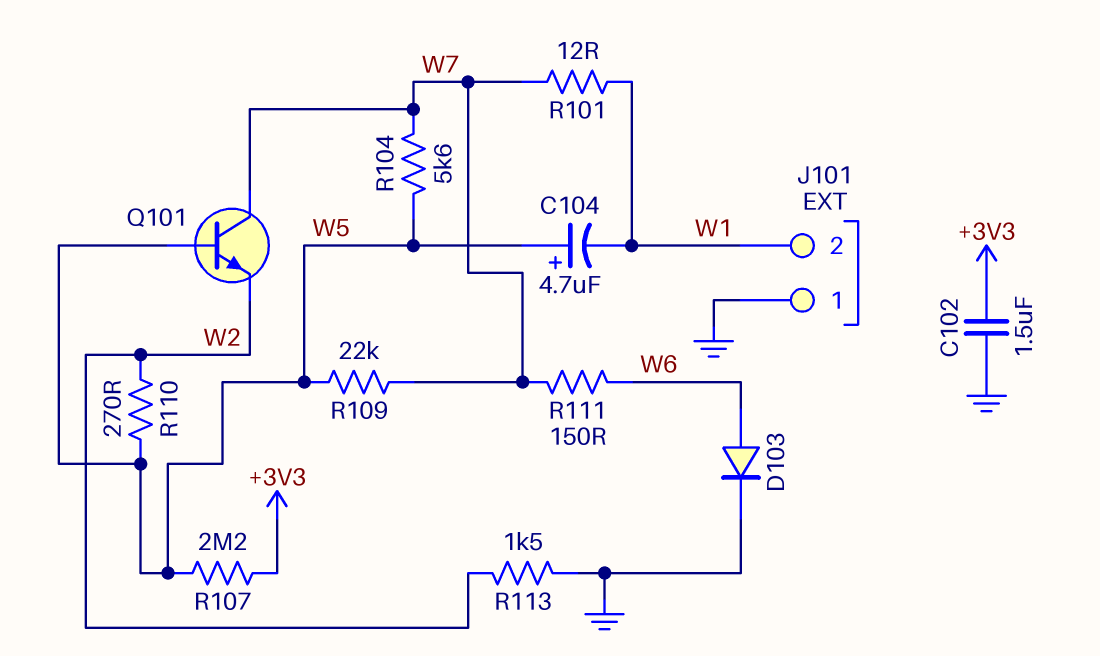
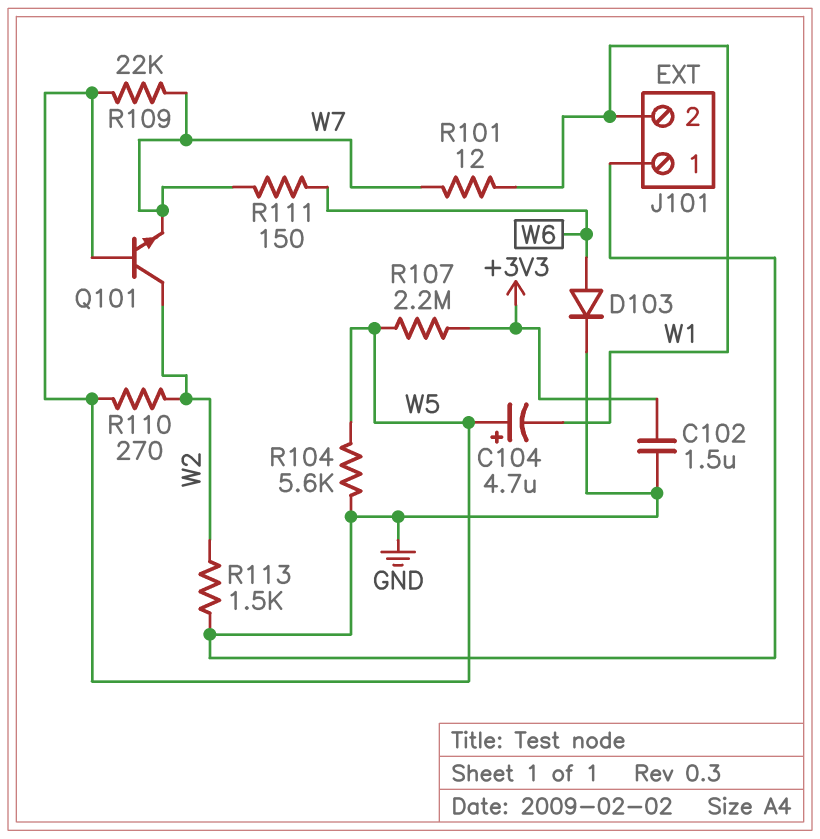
Q101: NPN (B W5, C W7, E W2) -> NPN (B W5, C W2, E W7)
R104: 5.6k (W5, W7) -> 5.6k (GND, W5)

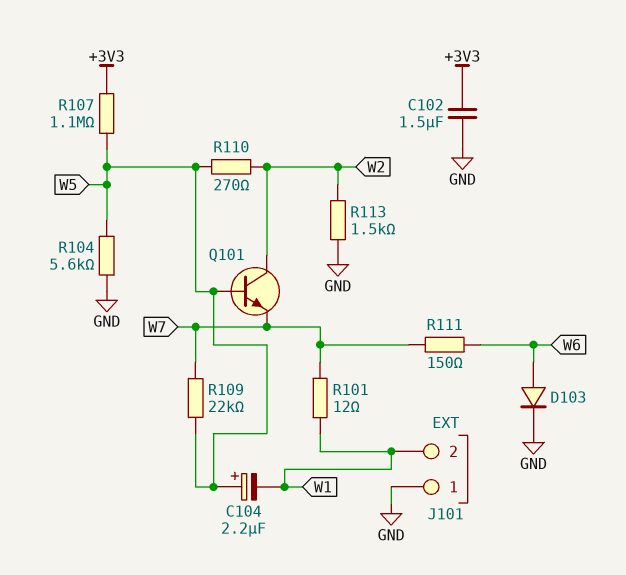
C104: 4.7uF (plus W5, minus W1) -> 2.2uF (plus W5, minus W1)
R107: 2.2M (+3V3, W5) -> 1.1M (+3V3, W5)

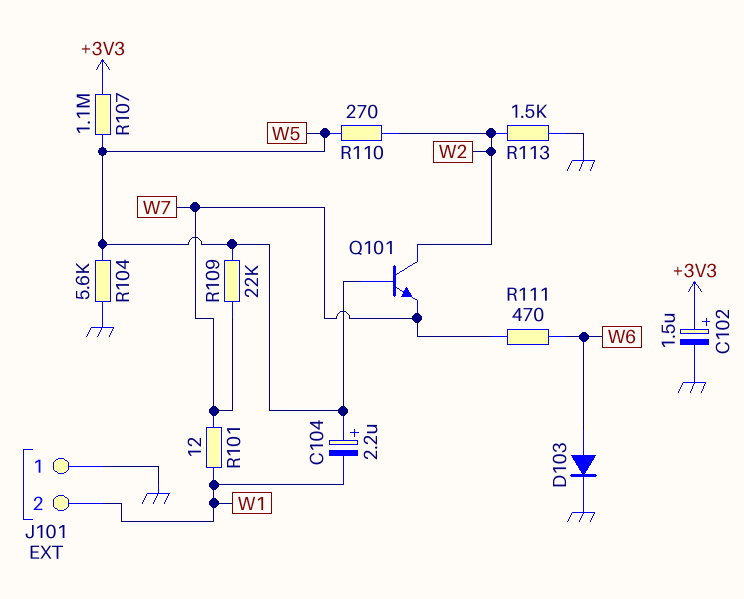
C102: 1.5uF (+3V3, GND) -> 1.5uF (plus +3V3, minus GND)
R111: 150 (W6, W7) -> 470 (W6, W7)

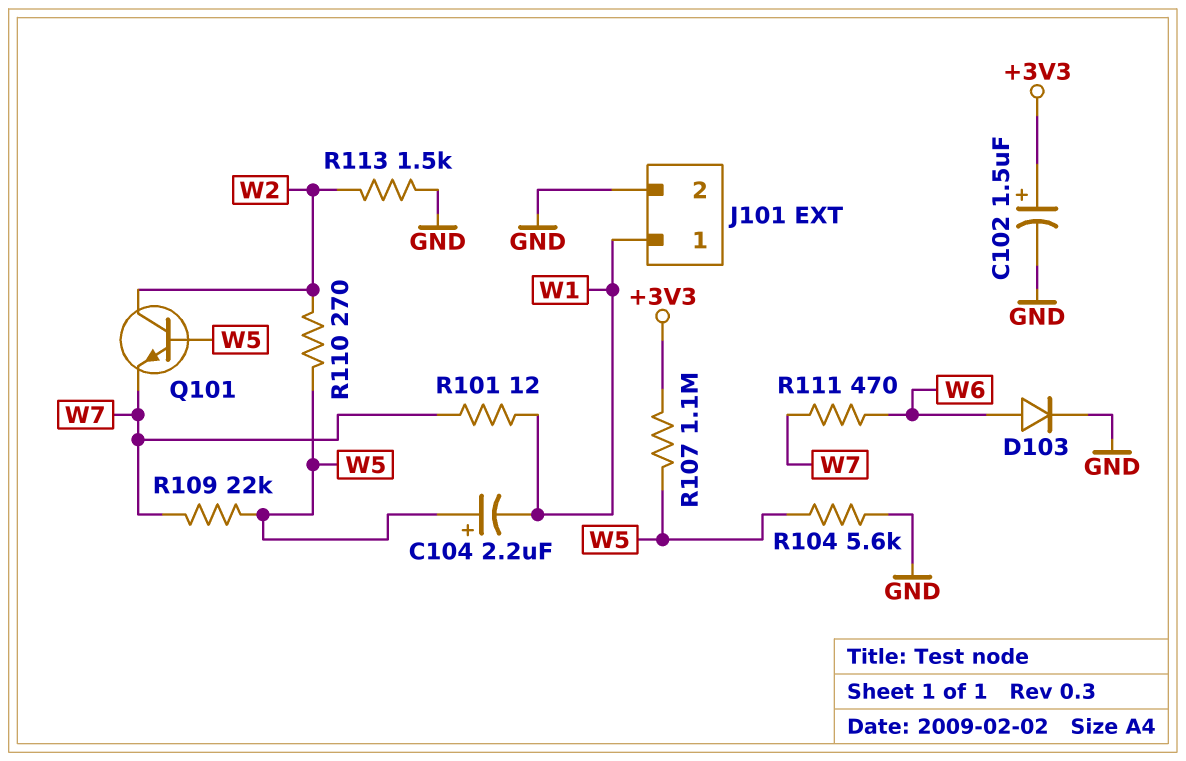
J101 pin 1: GND -> W1
J101 pin 2: W1 -> GND

